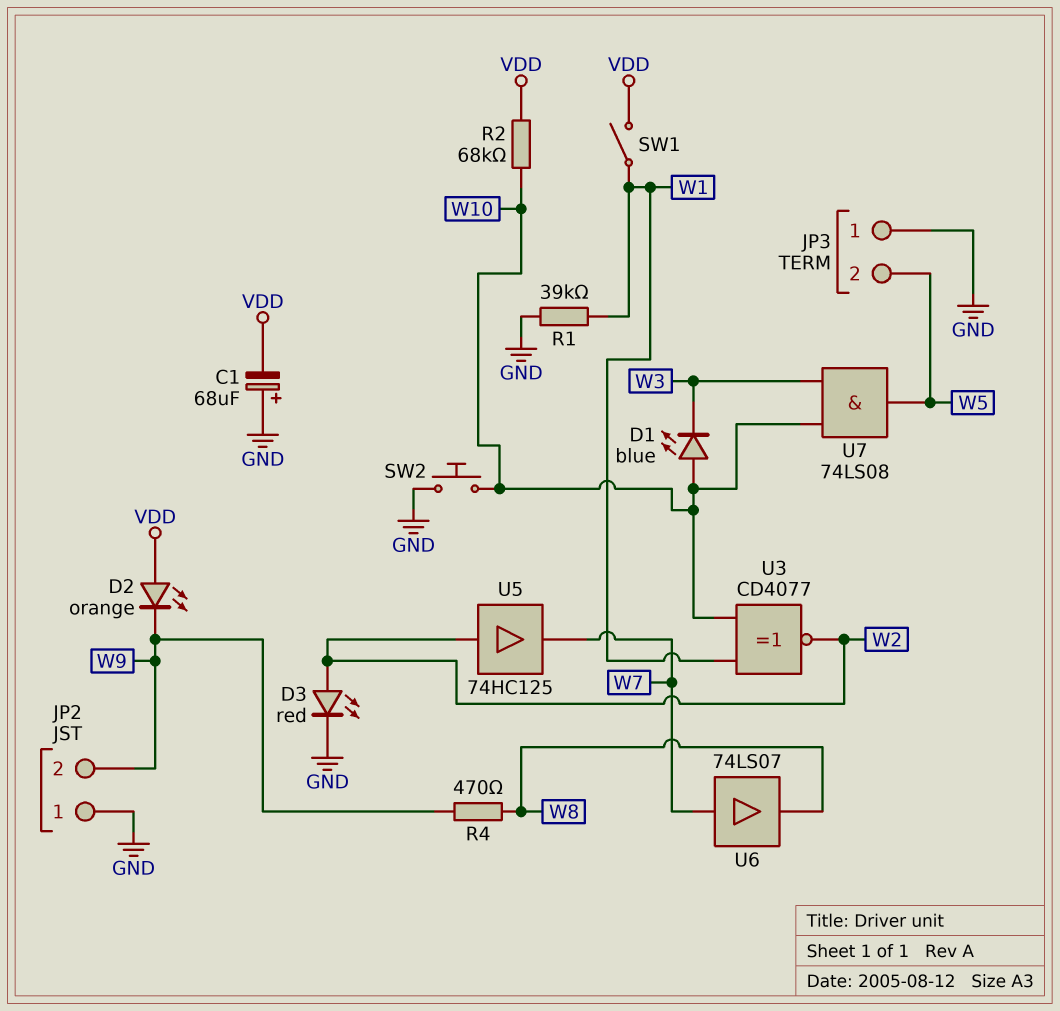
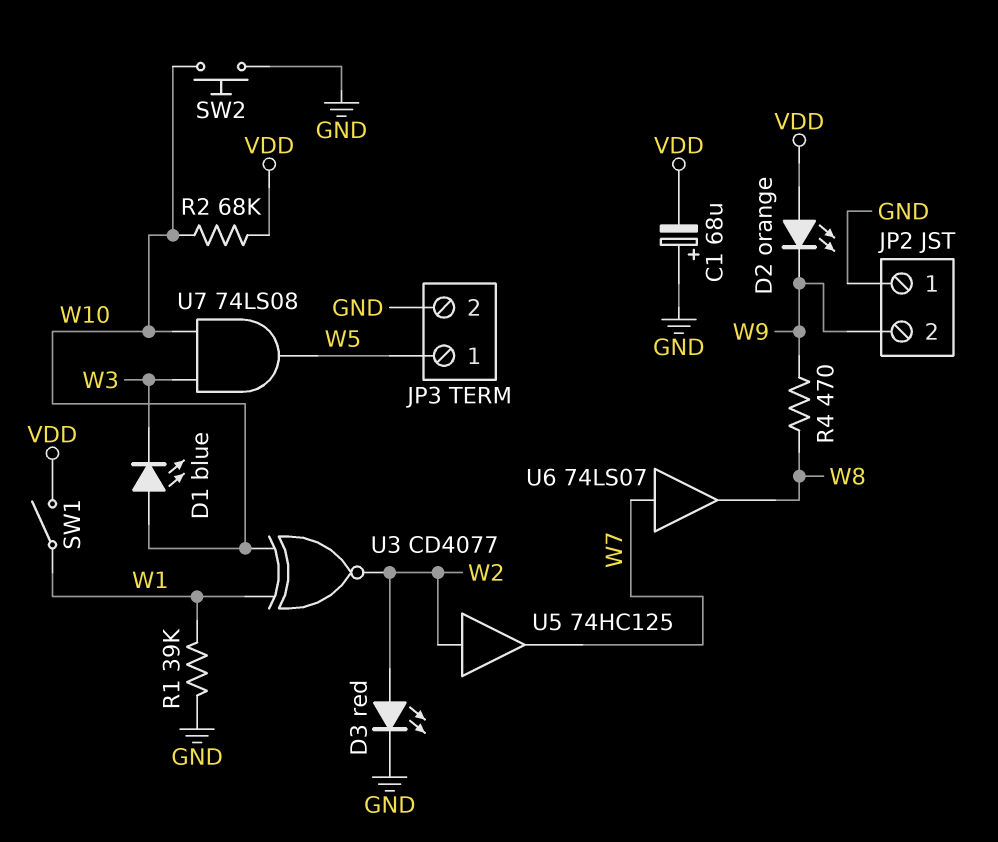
JP3 pin 1: GND -> W5
JP3 pin 2: W5 -> GND

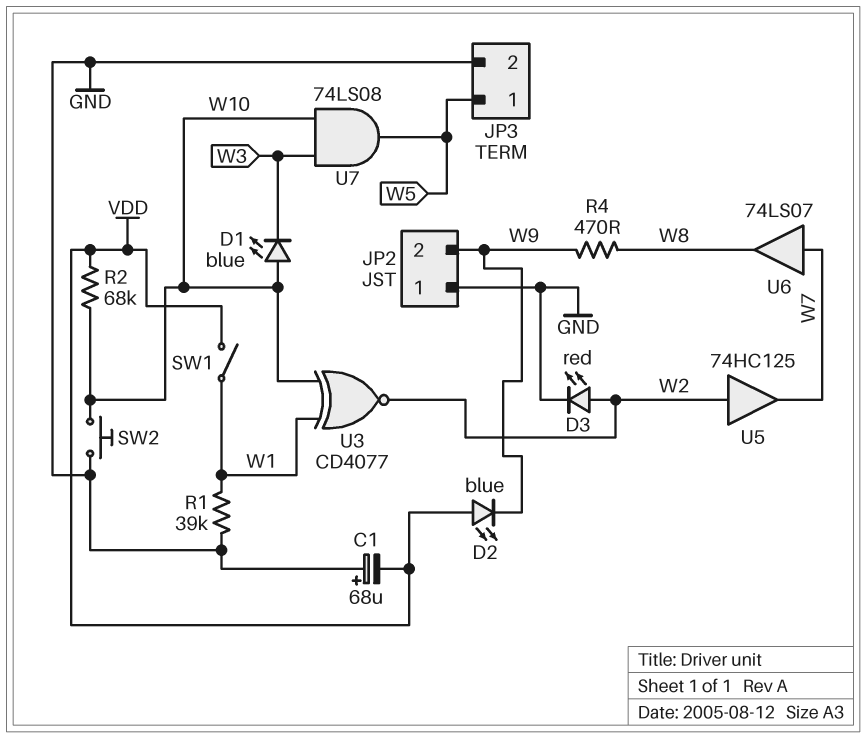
D2: LED orange (A VDD, K W9) -> LED blue (A VDD, K W9)

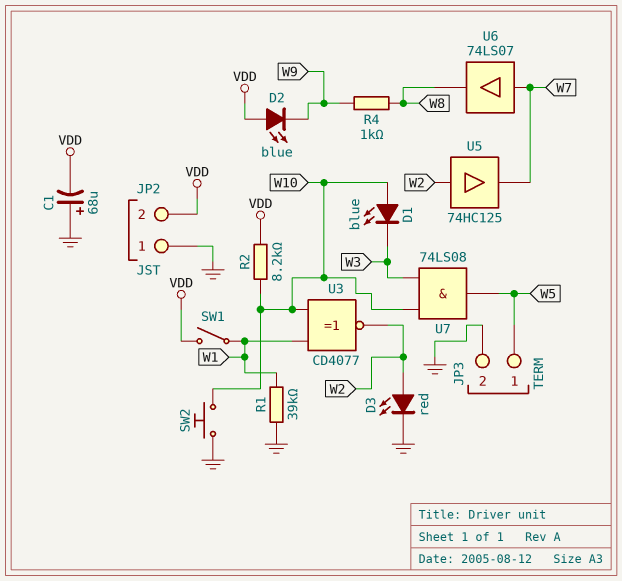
JP2 pin 2: W9 -> VDD
R2: 68k (VDD, W10) -> 8.2k (VDD, W10)
R4: 470 (W8, W9) -> 1k (W8, W9)

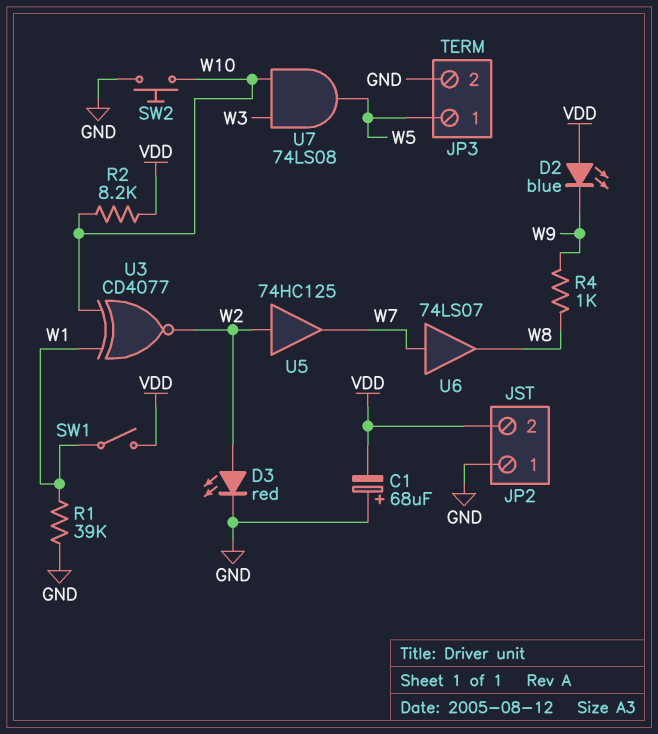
D1: LED blue (A W10, K W3) -> none

